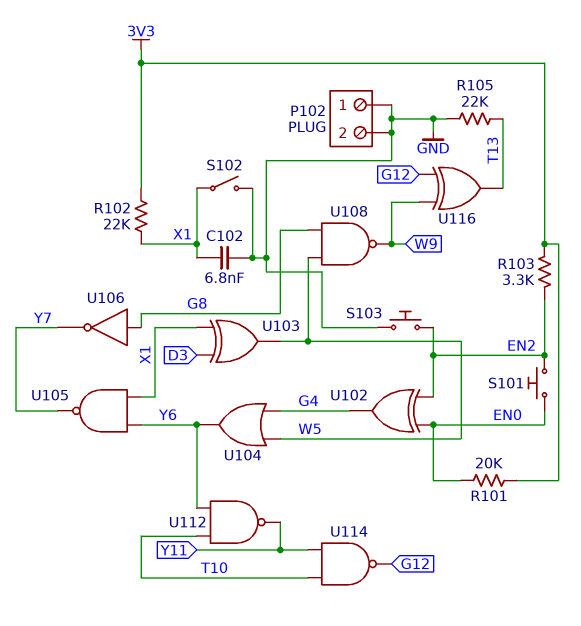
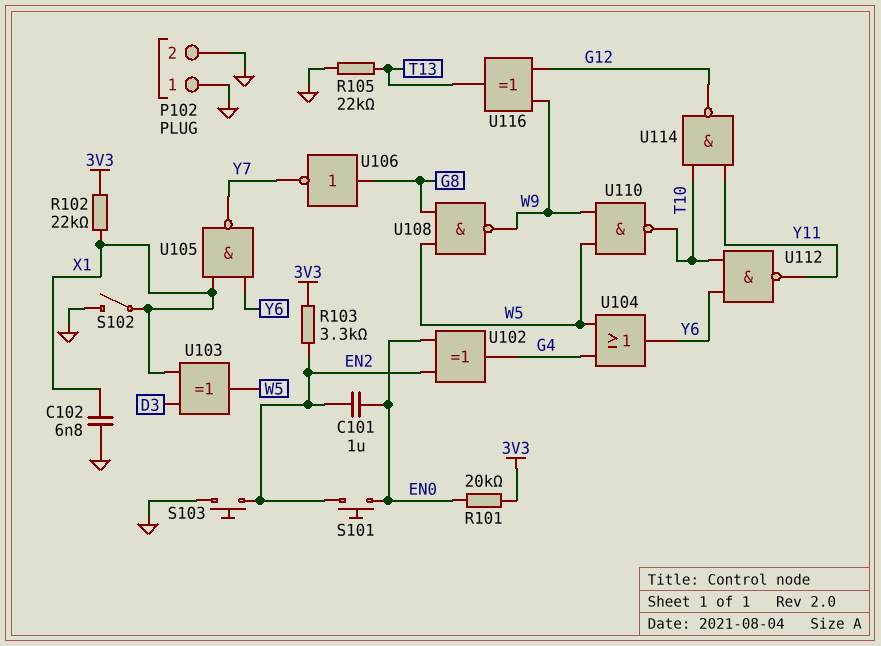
C101: none -> 1uF (EN0, EN2)
U110: none -> NAND (in W5, in W9, out T10)

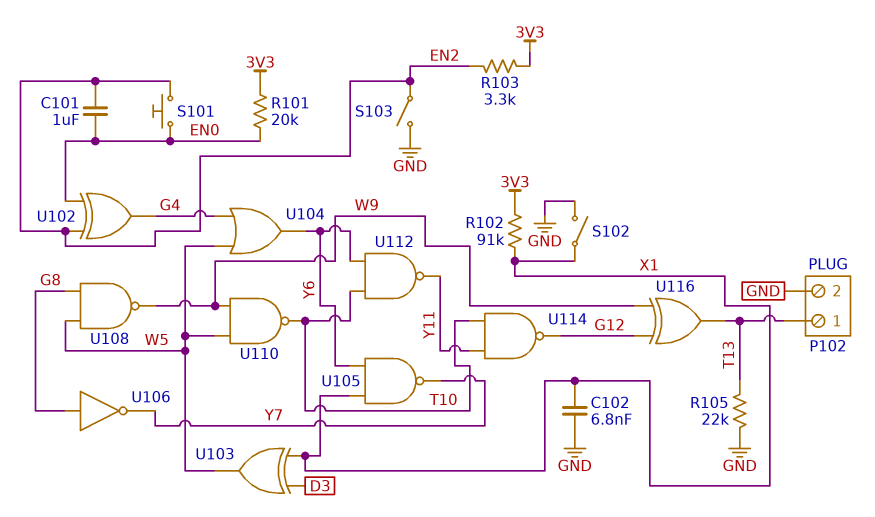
P102 pin 1: GND -> T13
R102: 22k (3V3, X1) -> 91k (3V3, X1)
S103: button (EN2, GND) -> switch (EN2, GND)

